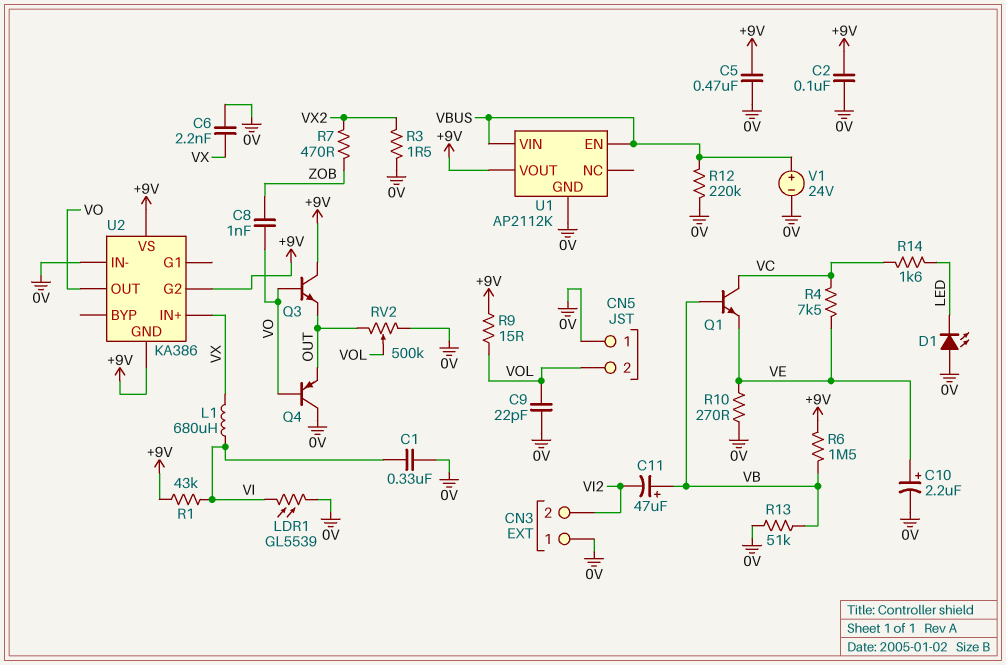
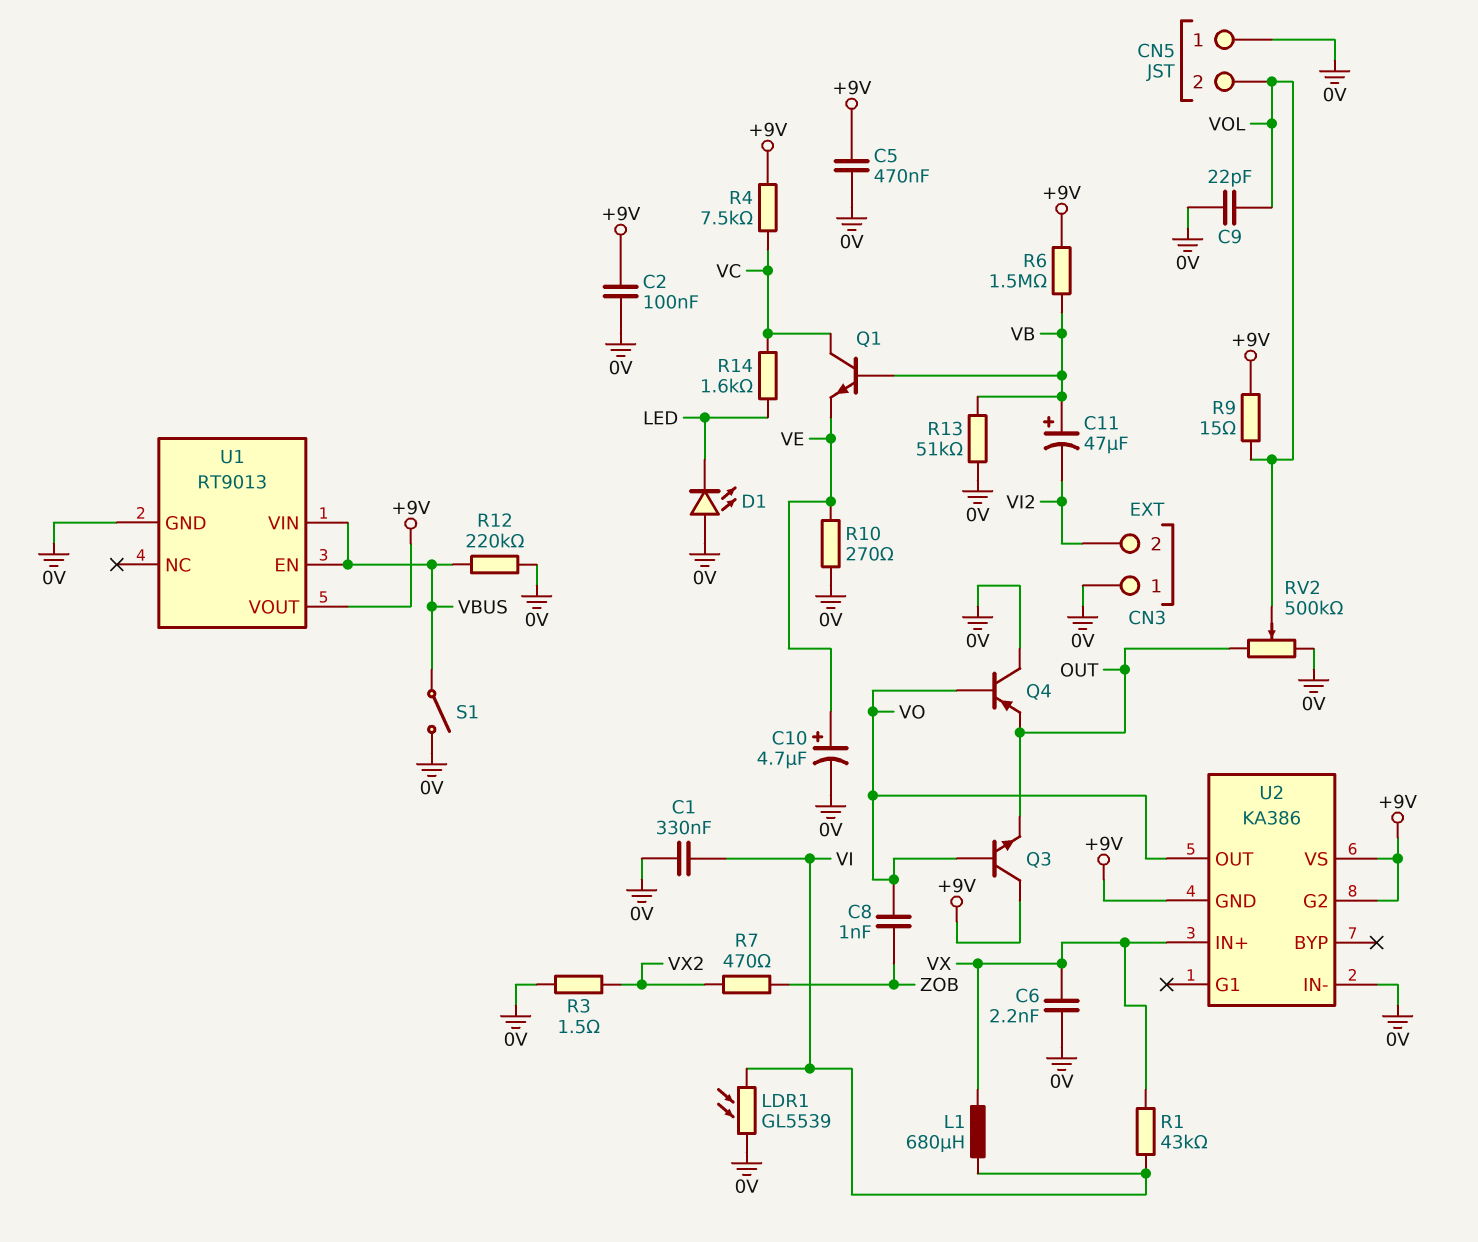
C10: 2.2uF (plus VE, minus 0V) -> 4.7uF (plus VE, minus 0V)
R1: 43k (+9V, VI) -> 43k (VI, VX)
R4: 7.5k (VC, VE) -> 7.5k (+9V, VC)
S1: none -> switch (0V, VBUS)
U1: AP2112K -> RT9013
V1: 24V (plus VBUS, minus 0V) -> none

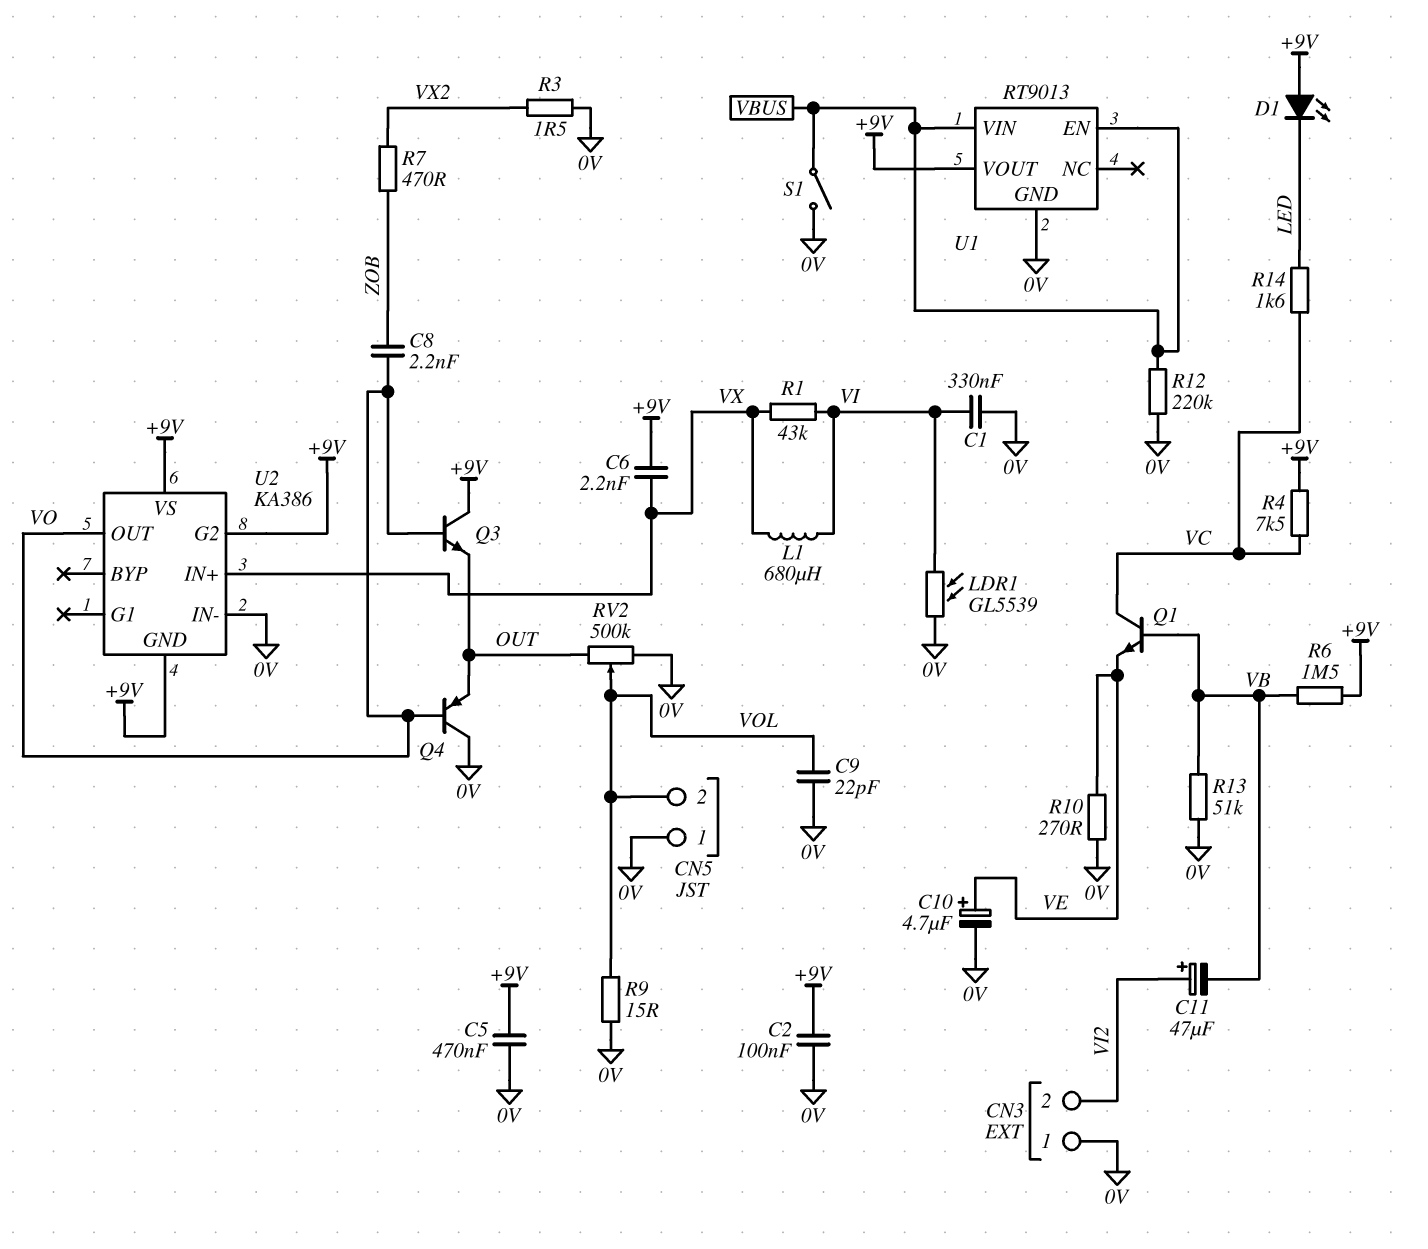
C6: 2.2nF (0V, VX) -> 2.2nF (+9V, VX)
C8: 1nF (VO, ZOB) -> 2.2nF (VO, ZOB)
C11: 47uF (plus VB, minus VI2) -> 47uF (plus VI2, minus VB)
D1: LED (A 0V, K LED) -> LED (A +9V, K LED)
R9: 15 (+9V, VOL) -> 15 (0V, VOL)

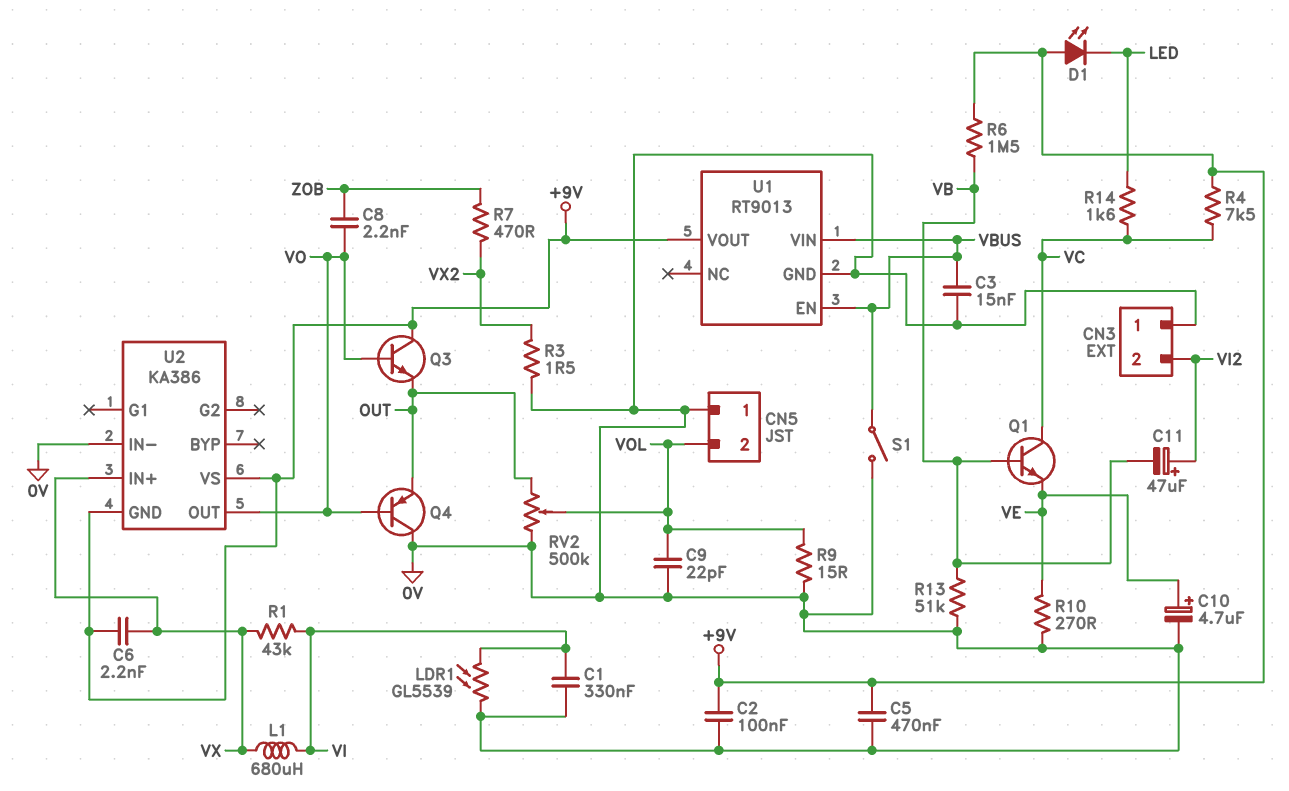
C3: none -> 15nF (0V, VBUS)
R12: 220k (0V, VBUS) -> none
U2 pin G2: +9V -> none

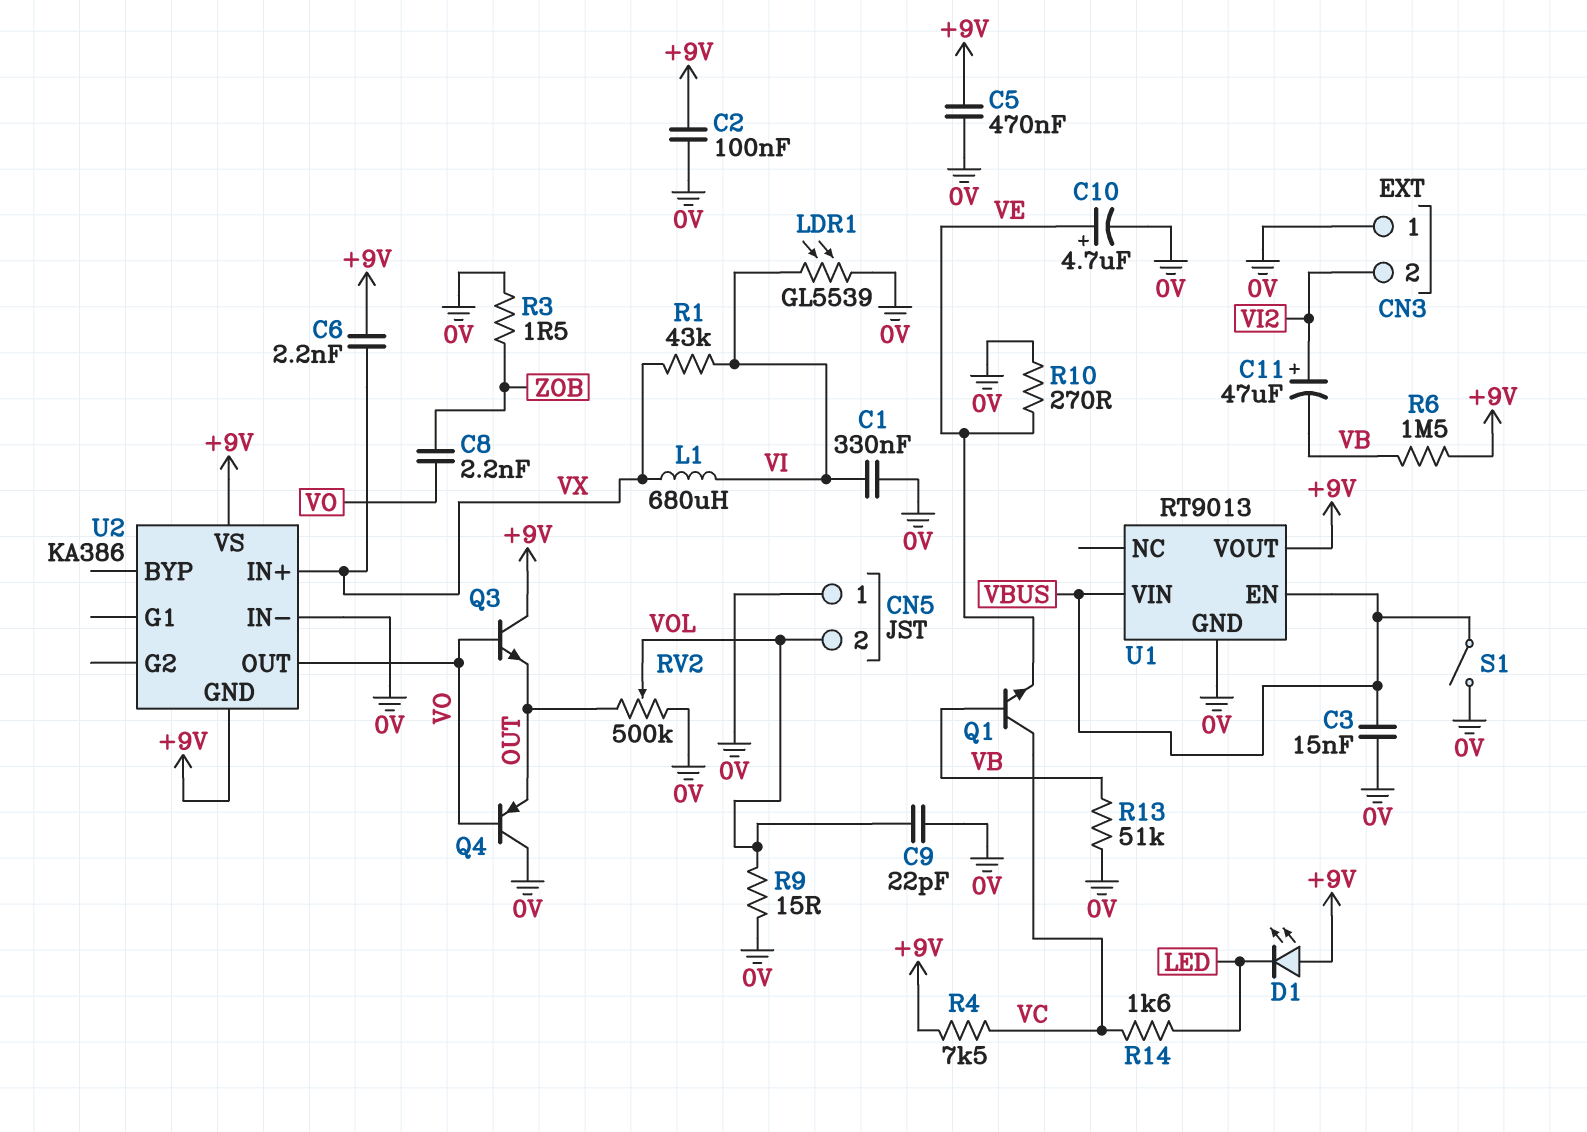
R3: 1.5 (0V, VX2) -> 1.5 (0V, ZOB)
R7: 470 (VX2, ZOB) -> none

